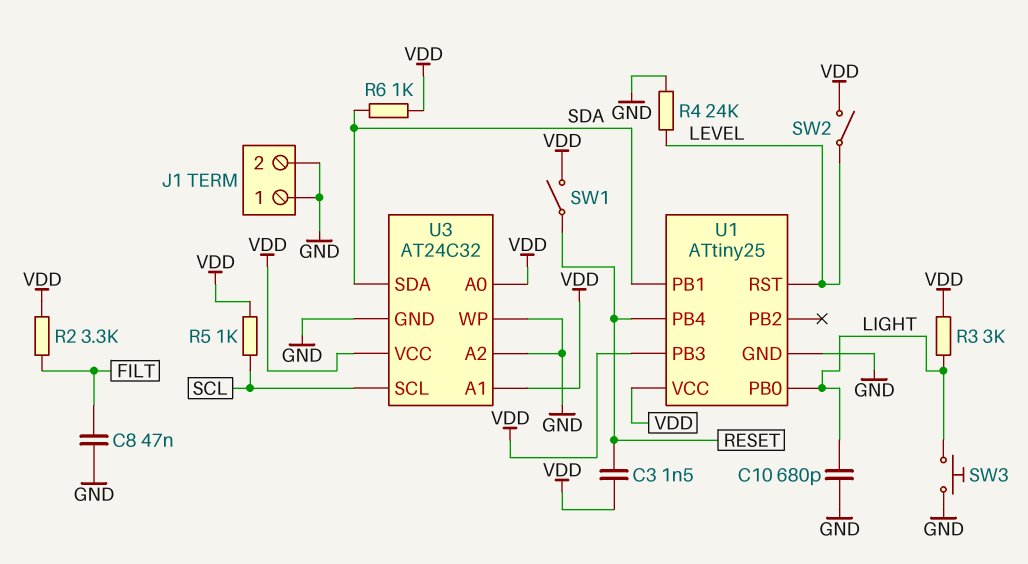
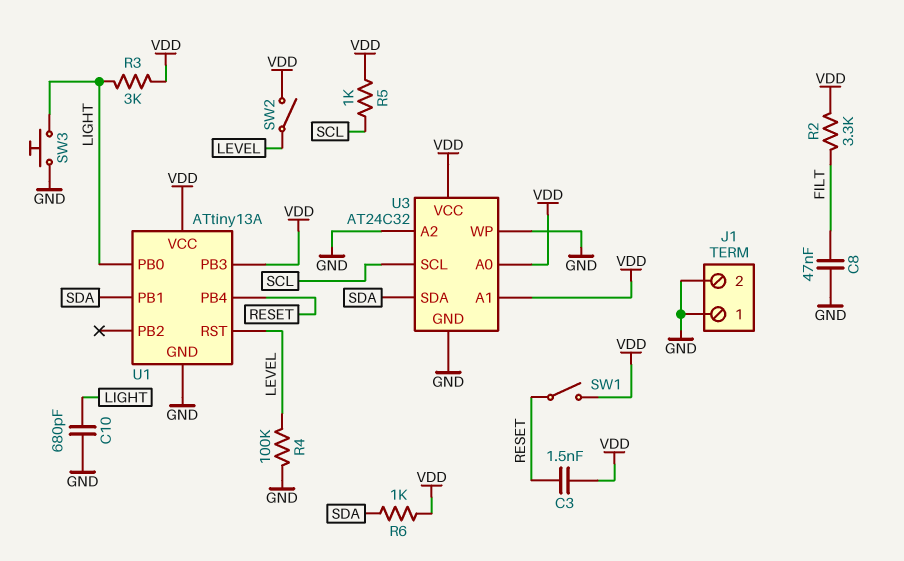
R4: 24k (GND, LEVEL) -> 100k (GND, LEVEL)
U1: ATtiny25 -> ATtiny13A

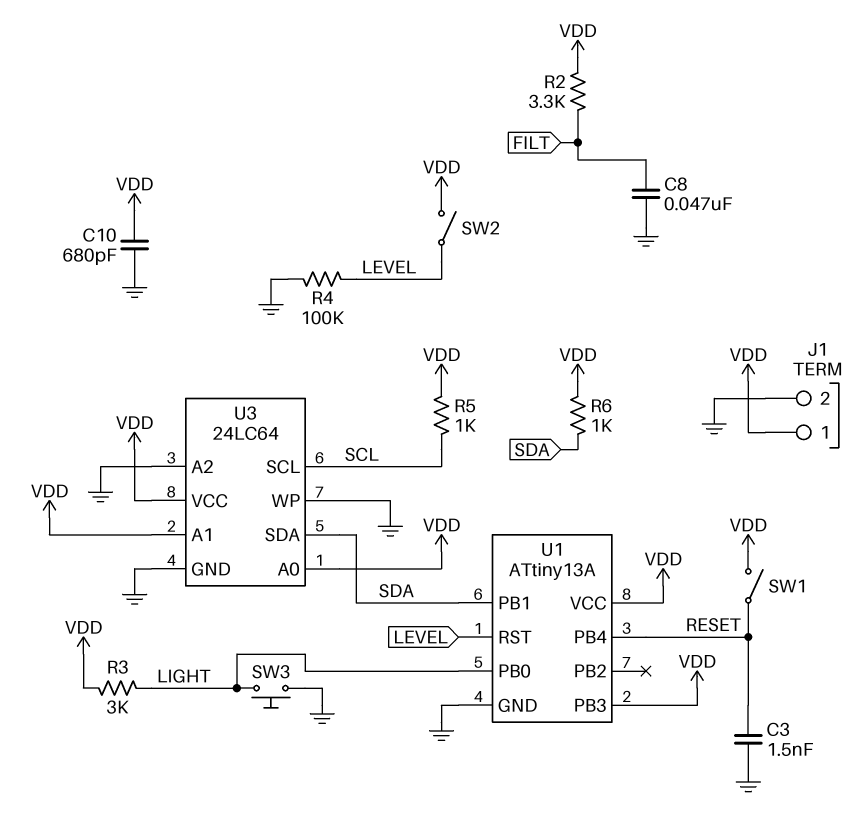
C3: 1.5nF (RESET, VDD) -> 1.5nF (GND, RESET)
C10: 680pF (GND, LIGHT) -> 680pF (GND, VDD)
J1 pin 1: GND -> VDD
U3: AT24C32 -> 24LC64

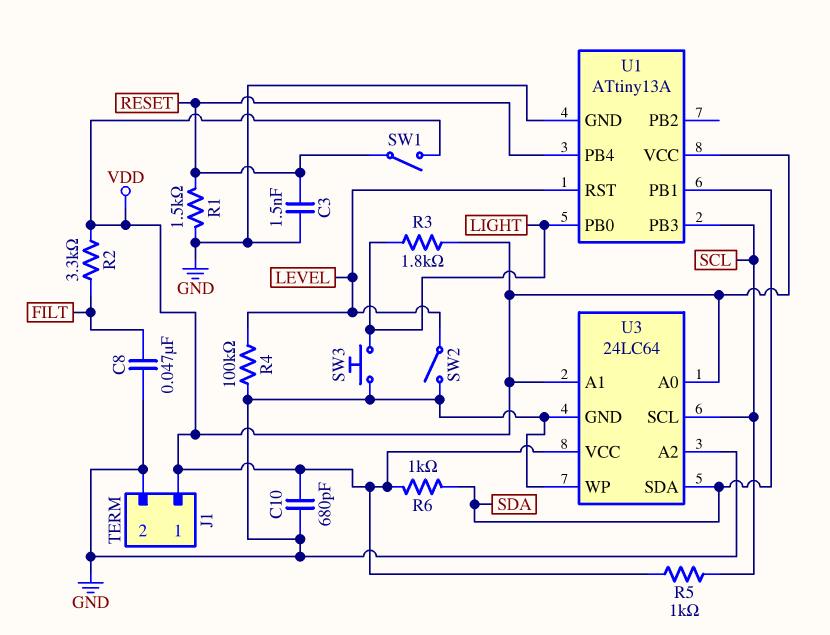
R1: none -> 1.5k (GND, RESET)
R3: 3k (LIGHT, VDD) -> 1.8k (LIGHT, VDD)
SW2: switch (LEVEL, VDD) -> switch (GND, LEVEL)
U1 pin PB3: VDD -> SCL

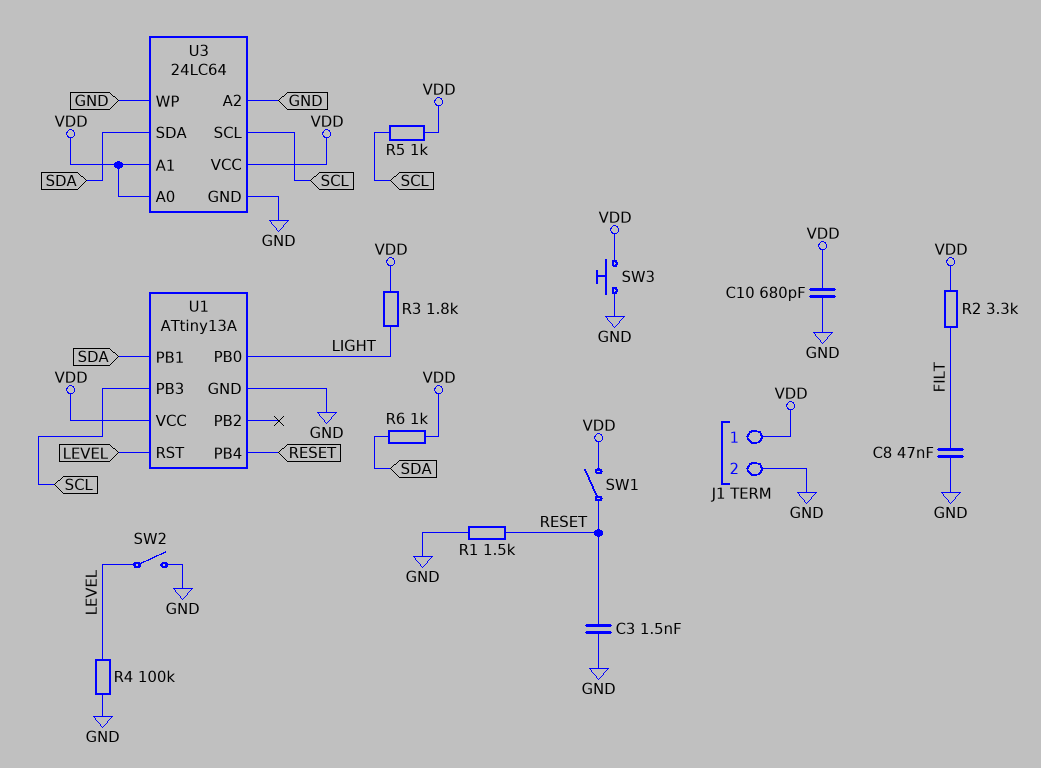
SW3: button (GND, LIGHT) -> button (GND, VDD)

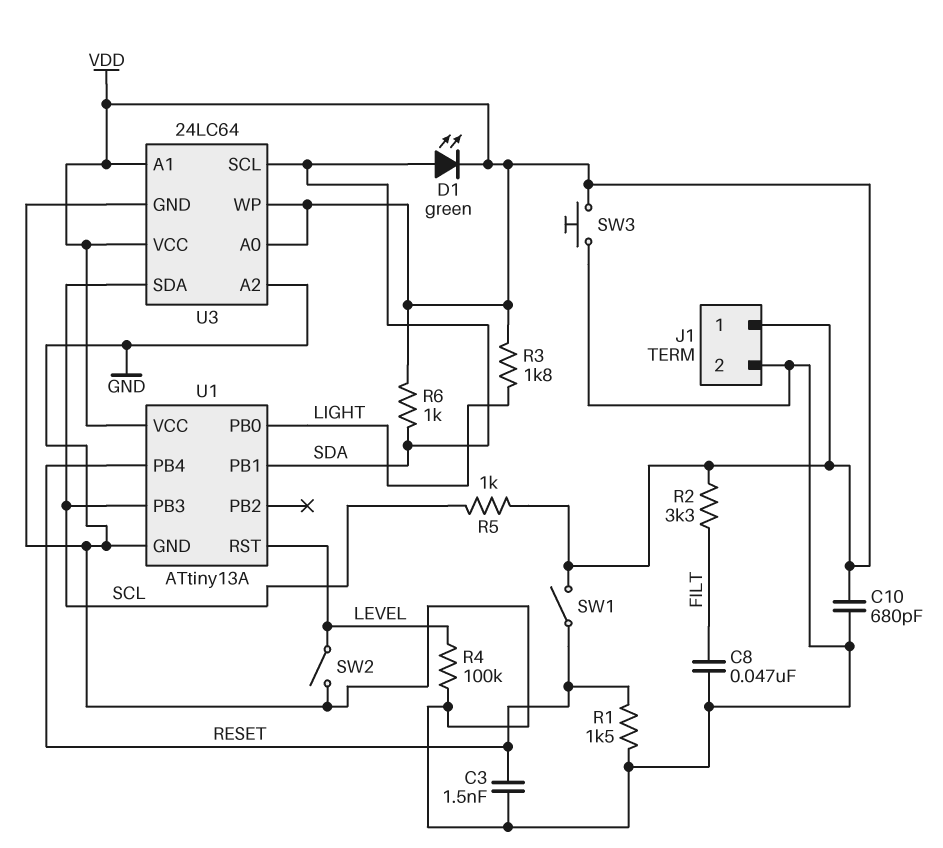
D1: none -> LED green (A SDA, K VDD)
U3 pin SCL: SCL -> SDA
U3 pin SDA: SDA -> SCL
U3 pin WP: GND -> VDD

